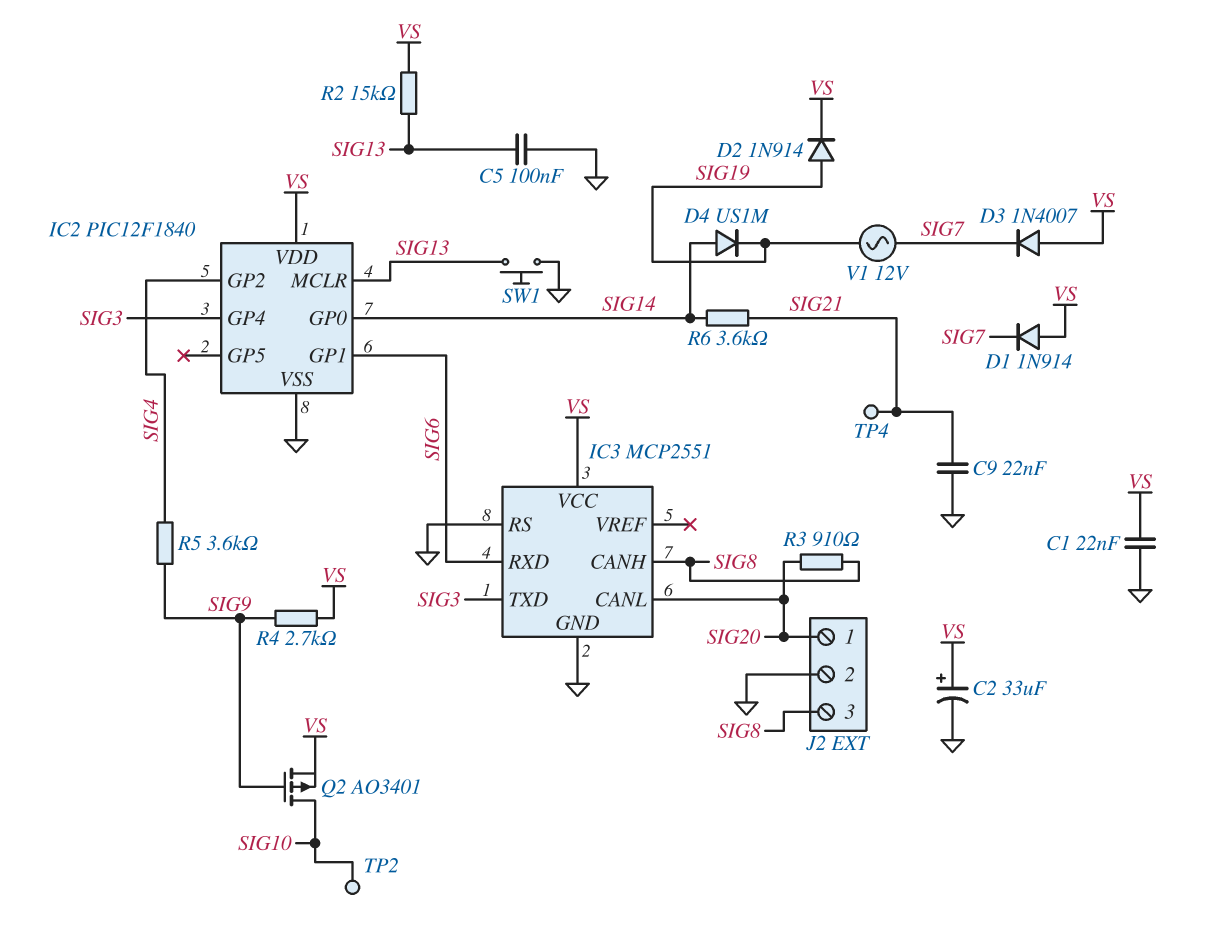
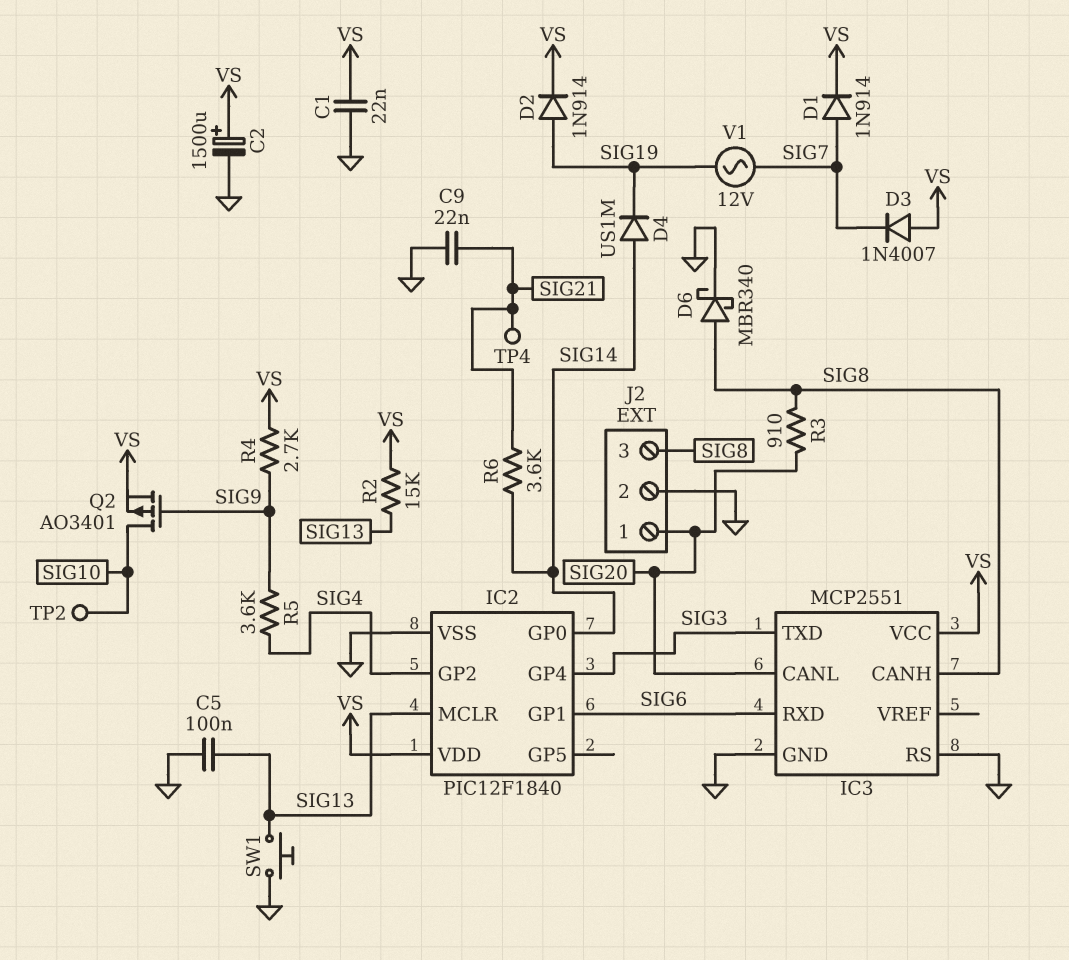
C2: 33uF (plus VS, minus GND) -> 1500uF (plus VS, minus GND)
D1: diode 1N914 (A VS, K SIG7) -> diode 1N914 (A SIG7, K VS)
D6: none -> schottky MBR340 (A SIG8, K GND)

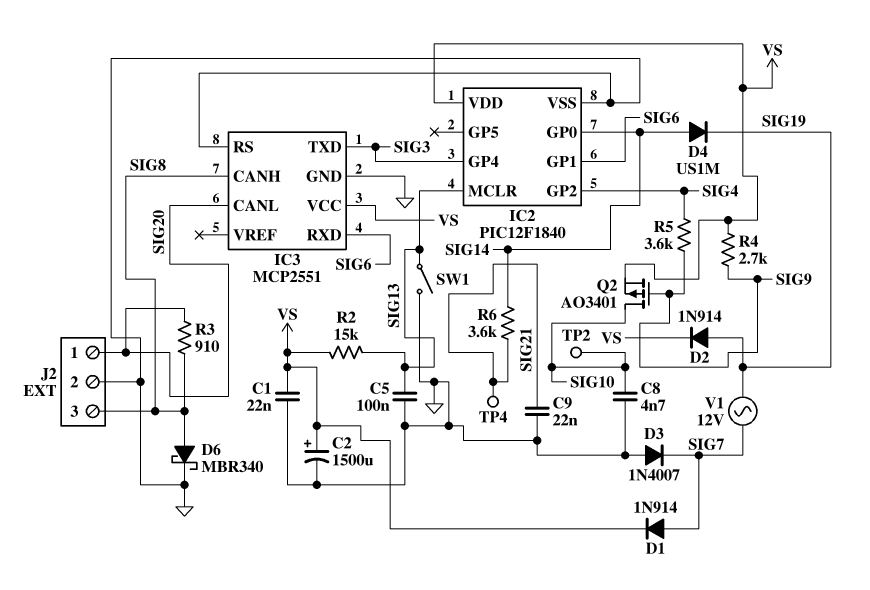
C8: none -> 4.7nF (GND, SIG10)
D3: diode 1N4007 (A VS, K SIG7) -> diode 1N4007 (A GND, K SIG7)
SW1: button (GND, SIG13) -> switch (GND, SIG13)

